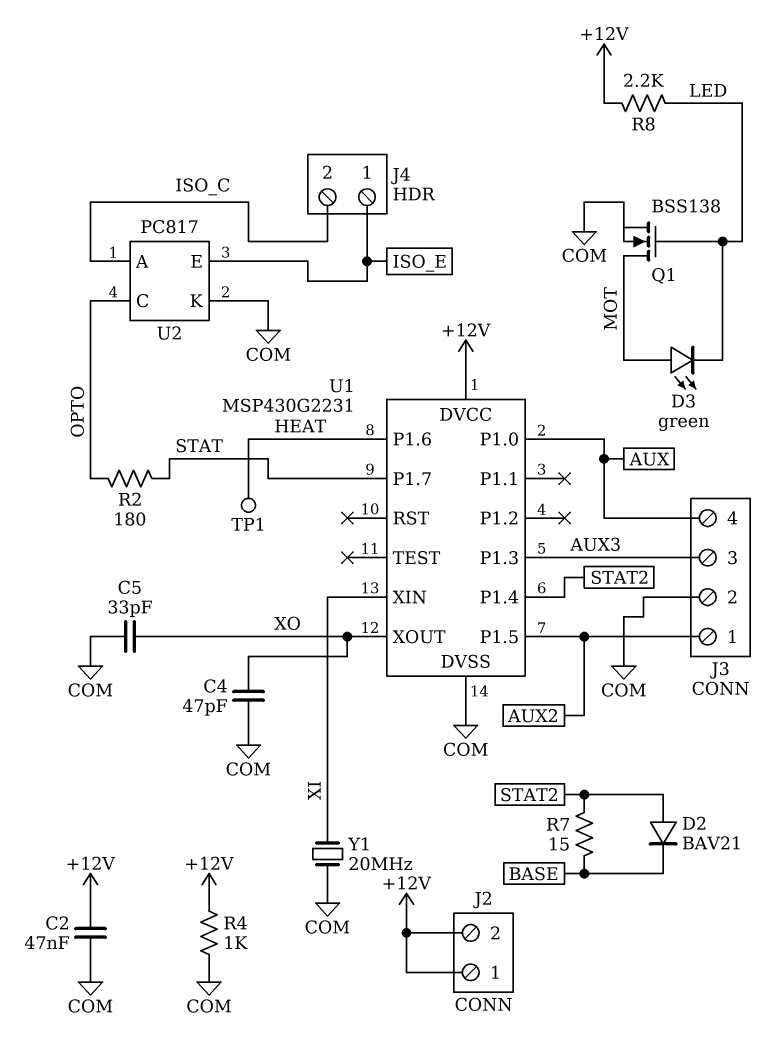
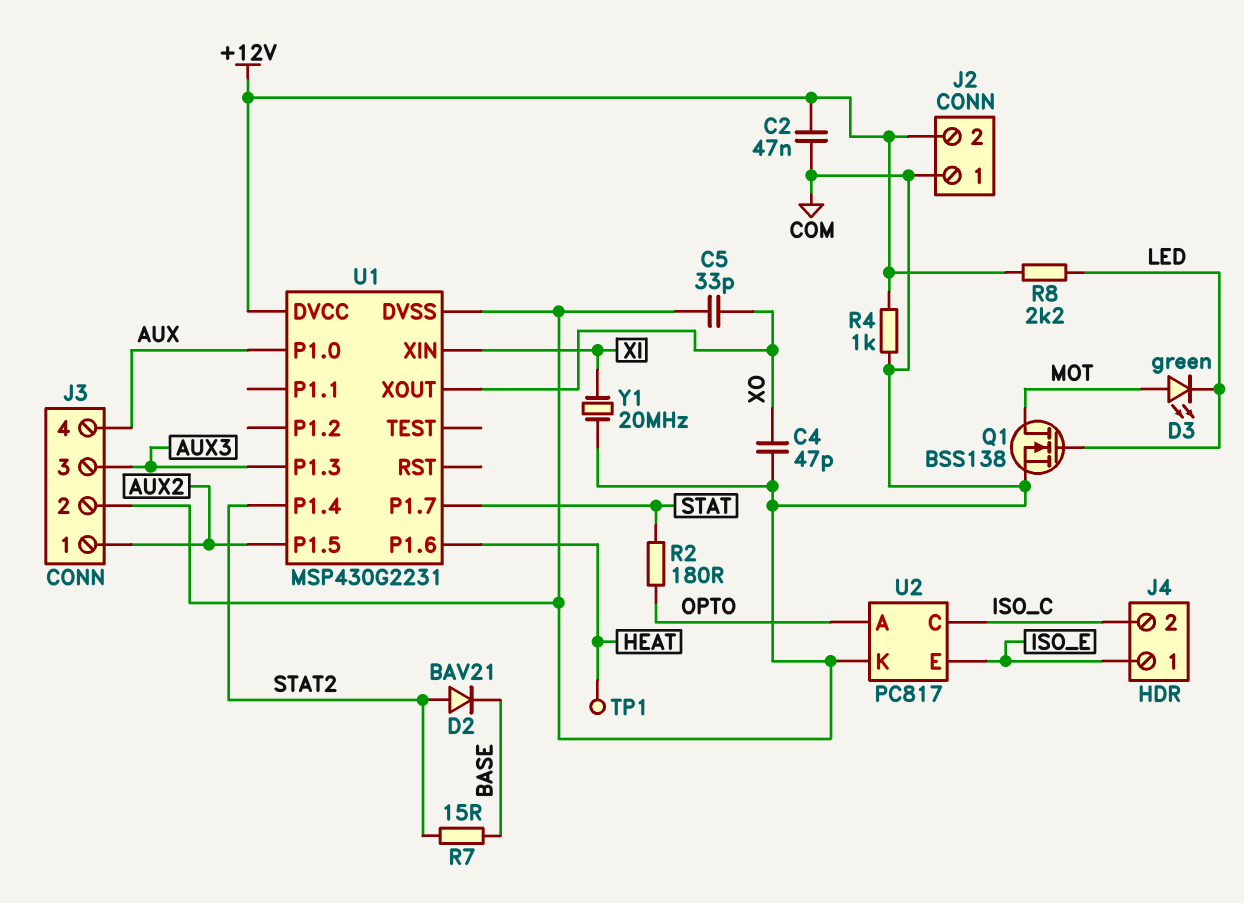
J2 pin 1: +12V -> COM
U2 pin A: ISO_C -> OPTO
U2 pin C: OPTO -> ISO_C

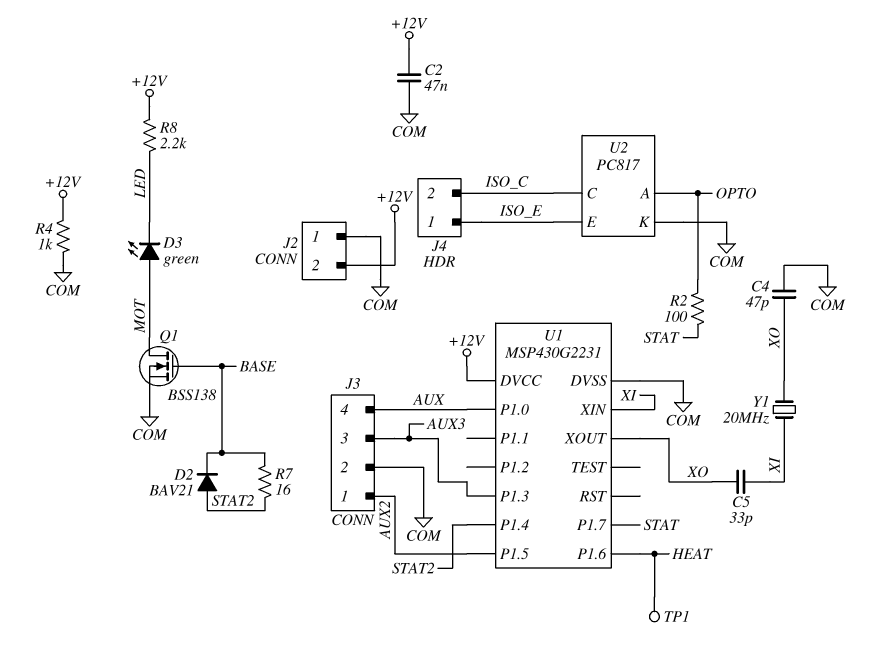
C5: 33pF (COM, XO) -> 33pF (XI, XO)
Q1: NMOS BSS138 (G LED, D MOT, S COM) -> NMOS BSS138 (G BASE, D MOT, S COM)
R2: 180 (OPTO, STAT) -> 100 (OPTO, STAT)
R7: 15 (BASE, STAT2) -> 16 (BASE, STAT2)
Y1: 20MHz (COM, XI) -> 20MHz (XI, XO)

